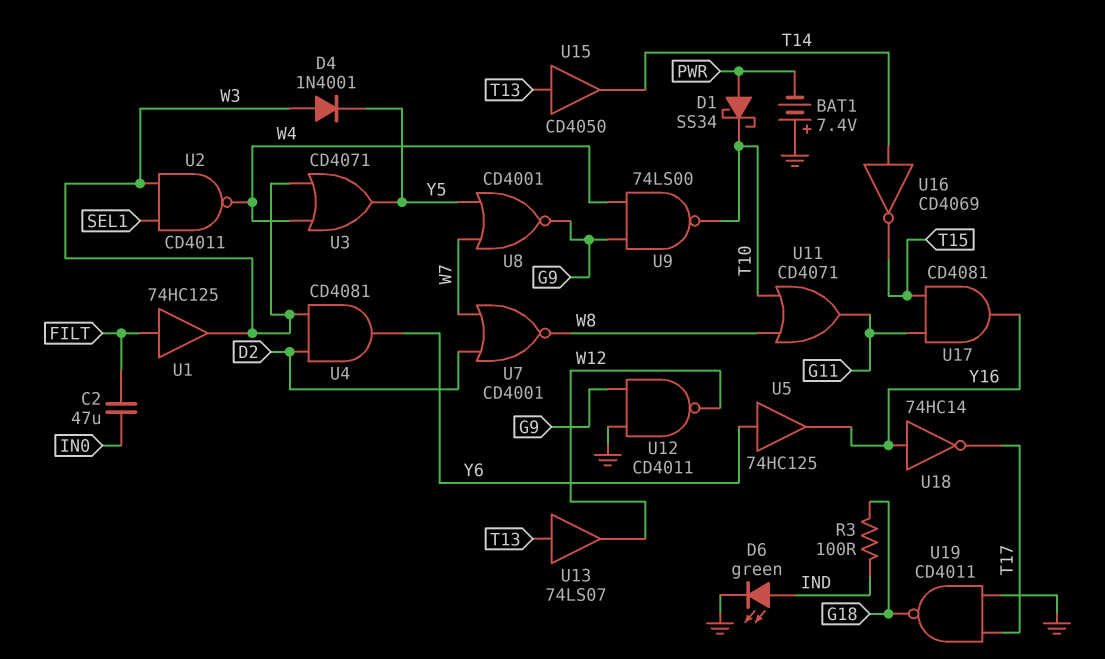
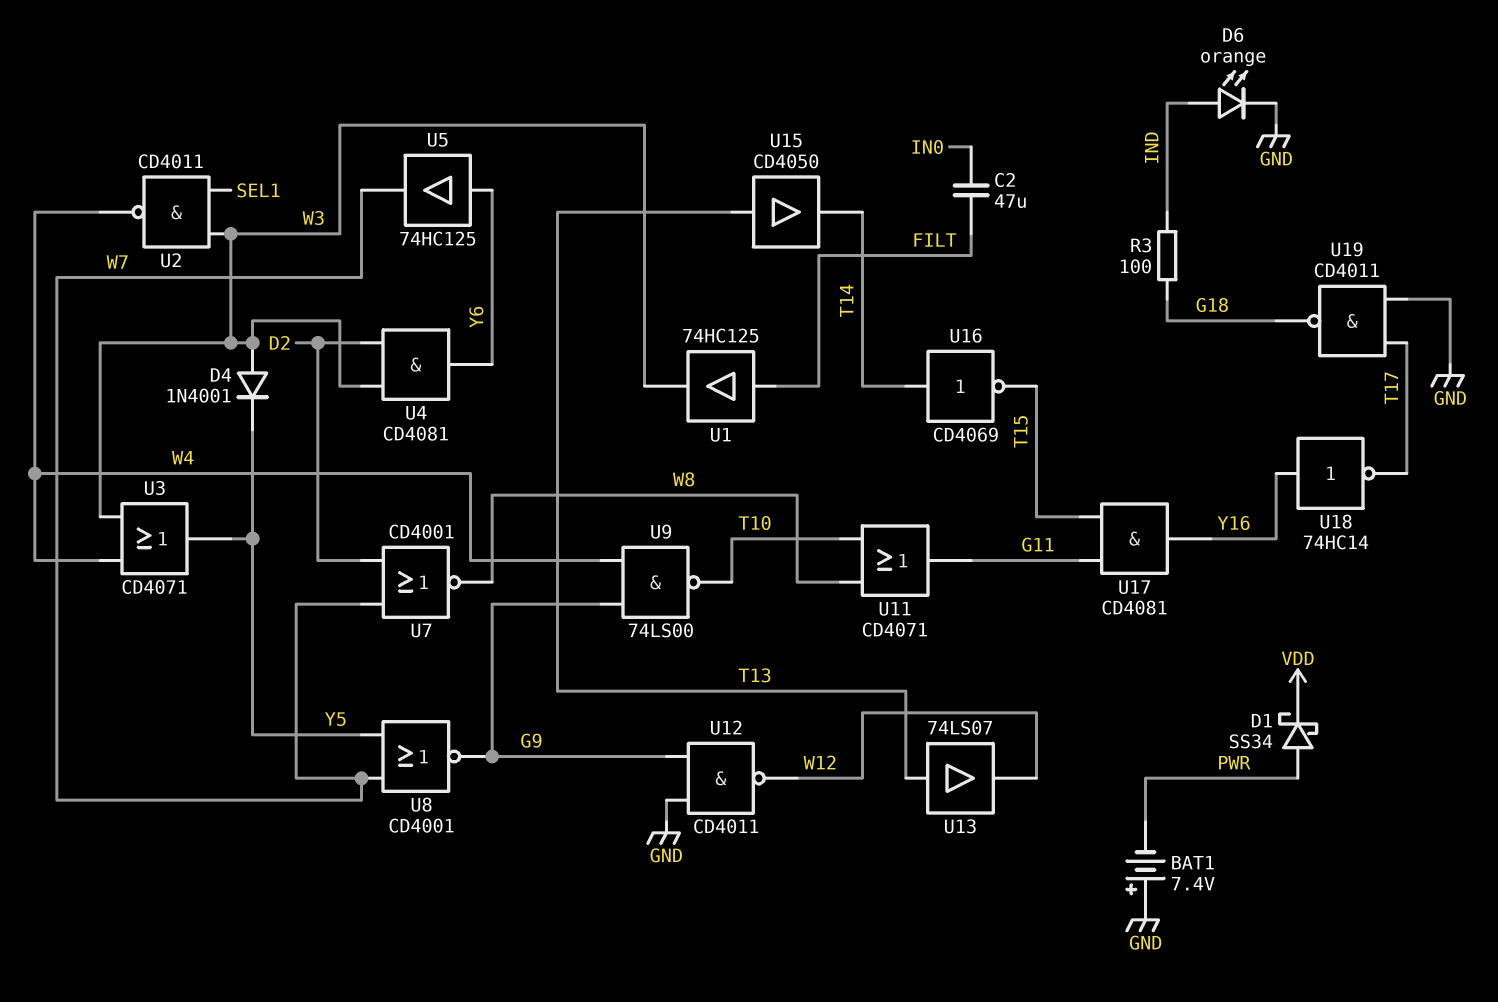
D1: schottky SS34 (A PWR, K T10) -> schottky SS34 (A PWR, K VDD)
D6: LED green (A IND, K GND) -> LED orange (A IND, K GND)
U5: buffer 74HC125 (in Y6, out Y16) -> buffer 74HC125 (in Y6, out W7)

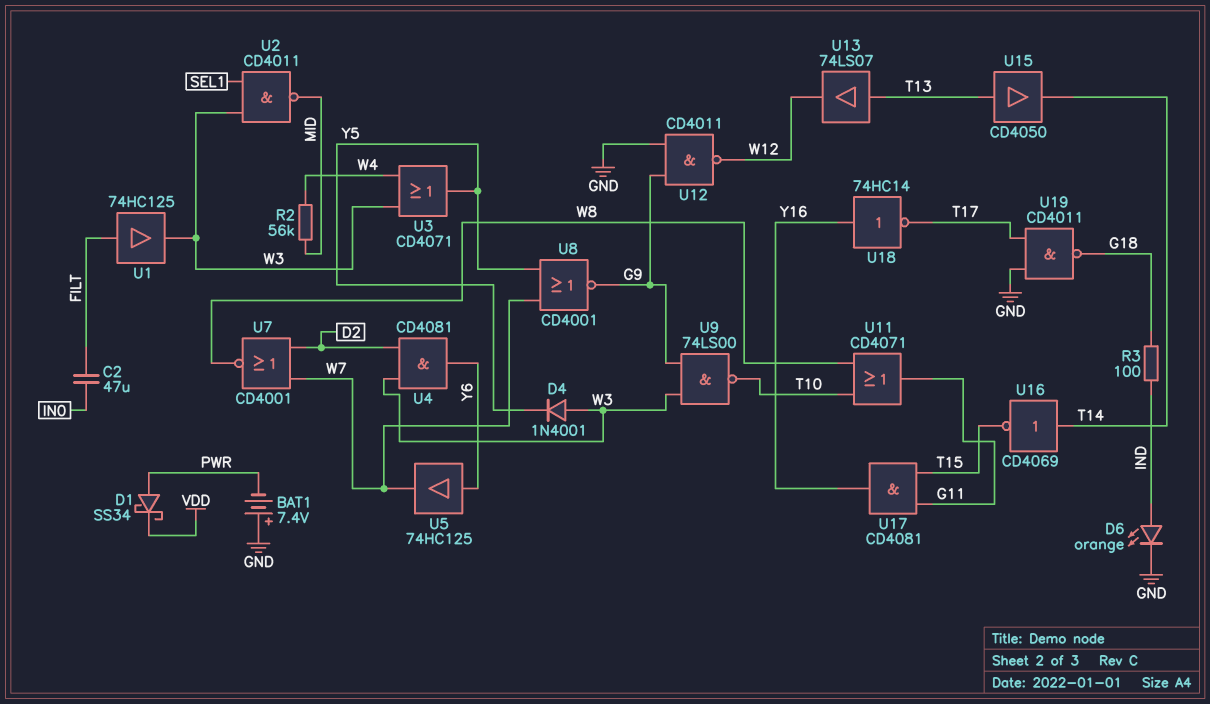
R2: none -> 56k (MID, W4)
U2: NAND CD4011 (in SEL1, in W3, out W4) -> NAND CD4011 (in SEL1, in W3, out MID)
U9: NAND 74LS00 (in G9, in W4, out T10) -> NAND 74LS00 (in G9, in W3, out T10)

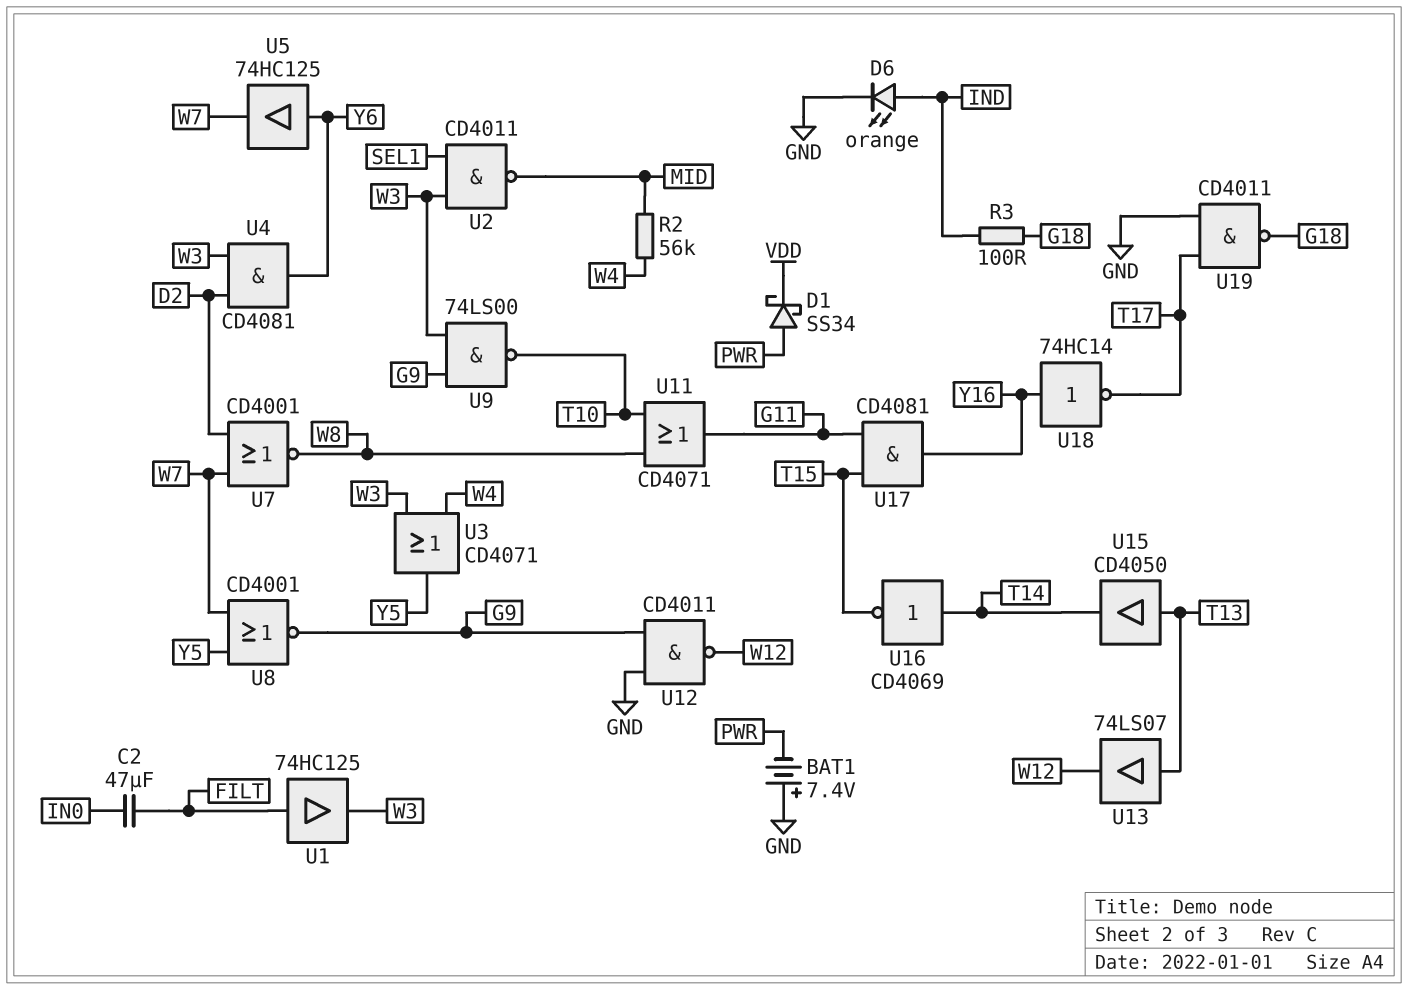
D4: diode 1N4001 (A W3, K Y5) -> none

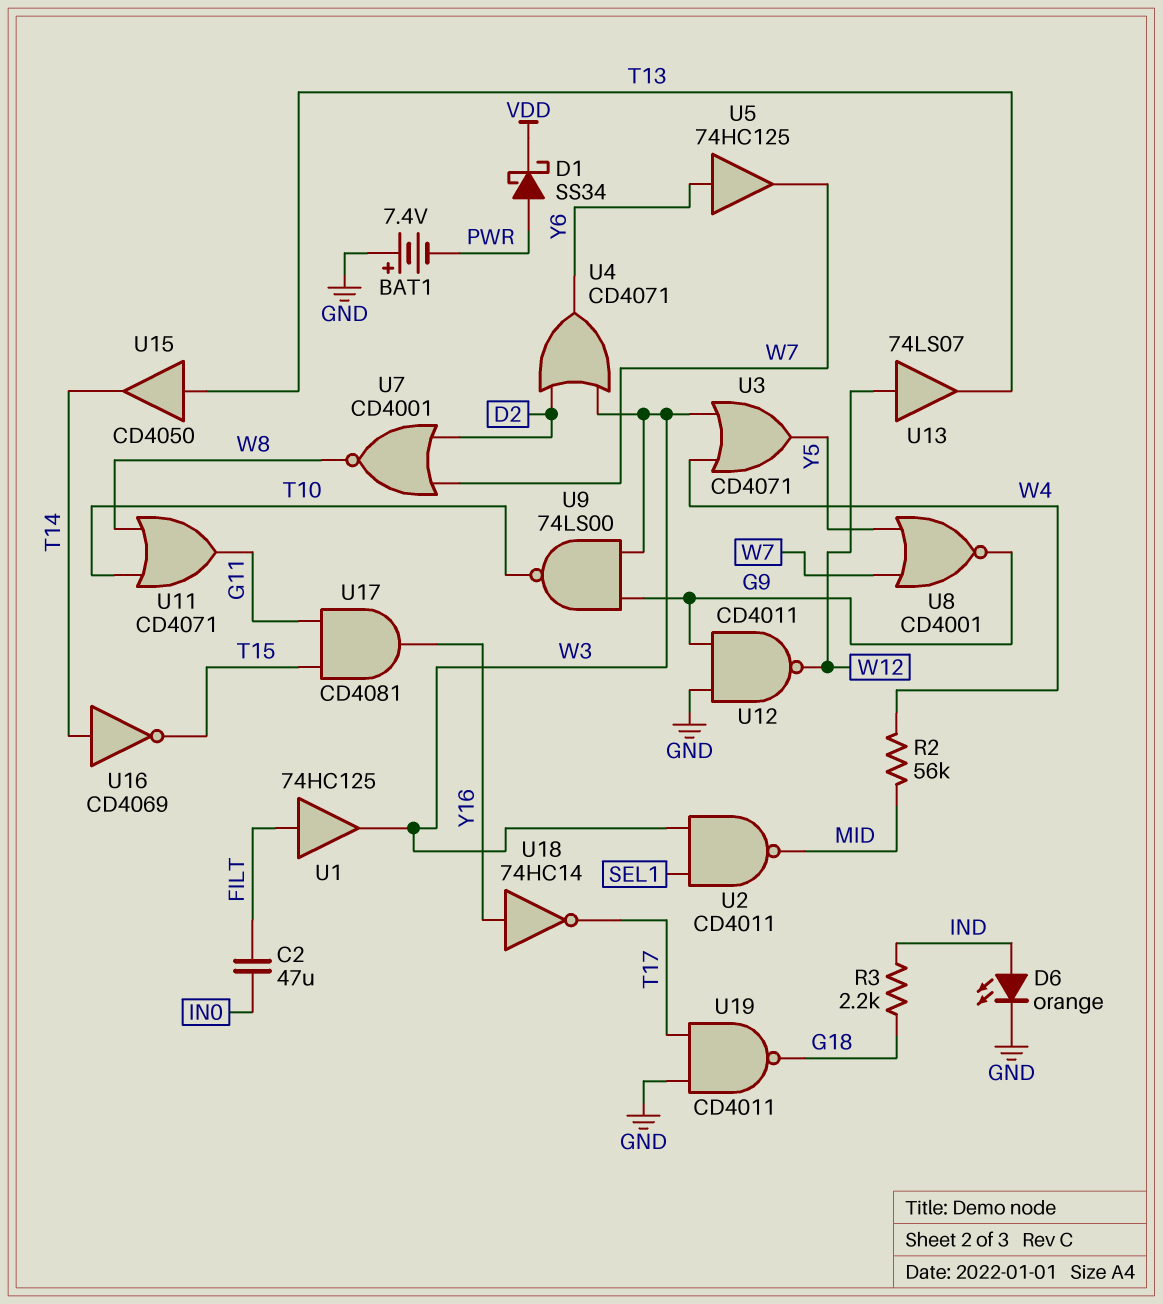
R3: 100 (G18, IND) -> 2.2k (G18, IND)
U4: AND CD4081 (in D2, in W3, out Y6) -> OR CD4071 (in D2, in W3, out Y6)
U13: buffer 74LS07 (in T13, out W12) -> buffer 74LS07 (in W12, out T13)

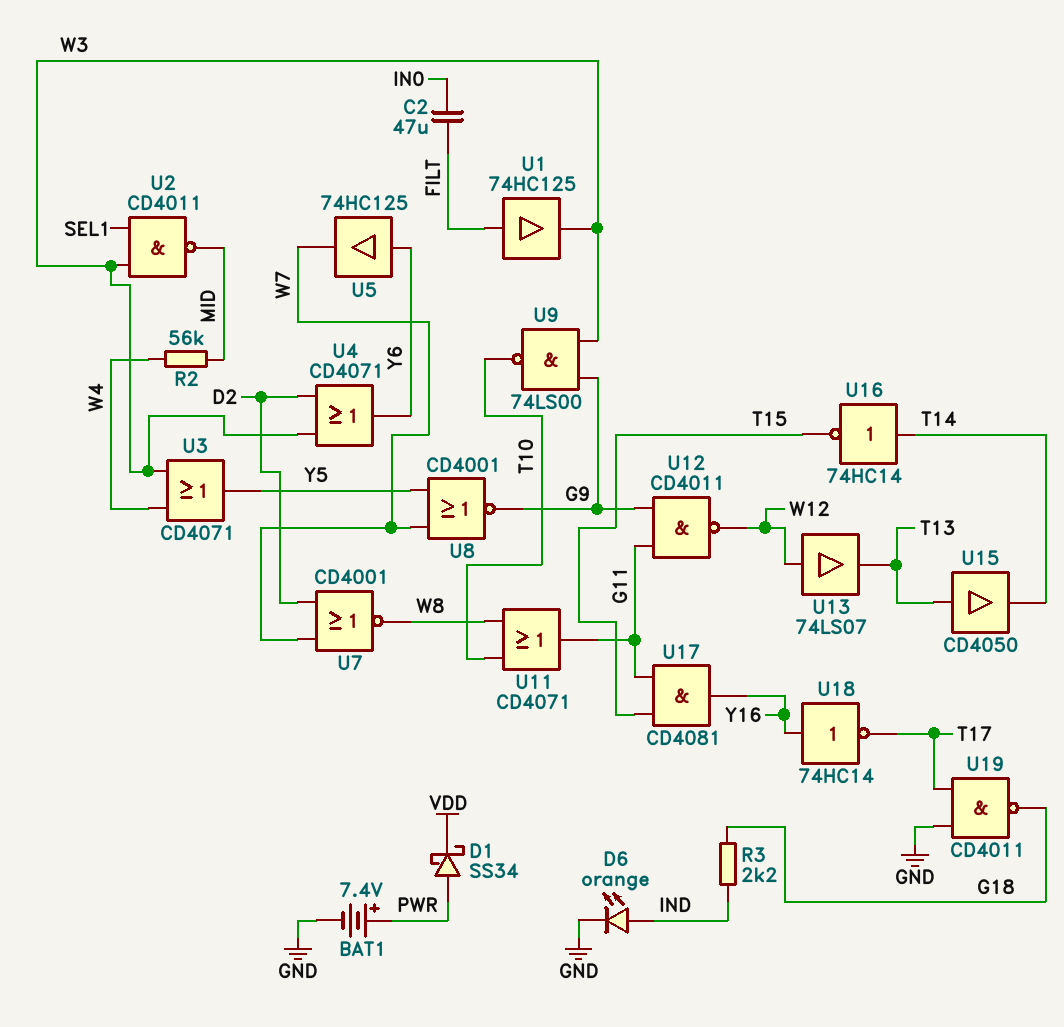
BAT1: 7.4V (plus GND, minus PWR) -> 7.4V (plus PWR, minus GND)
U12: NAND CD4011 (in G9, in GND, out W12) -> NAND CD4011 (in G9, in G11, out W12)
U16: NOT CD4069 (in T14, out T15) -> NOT 74HC14 (in T14, out T15)

